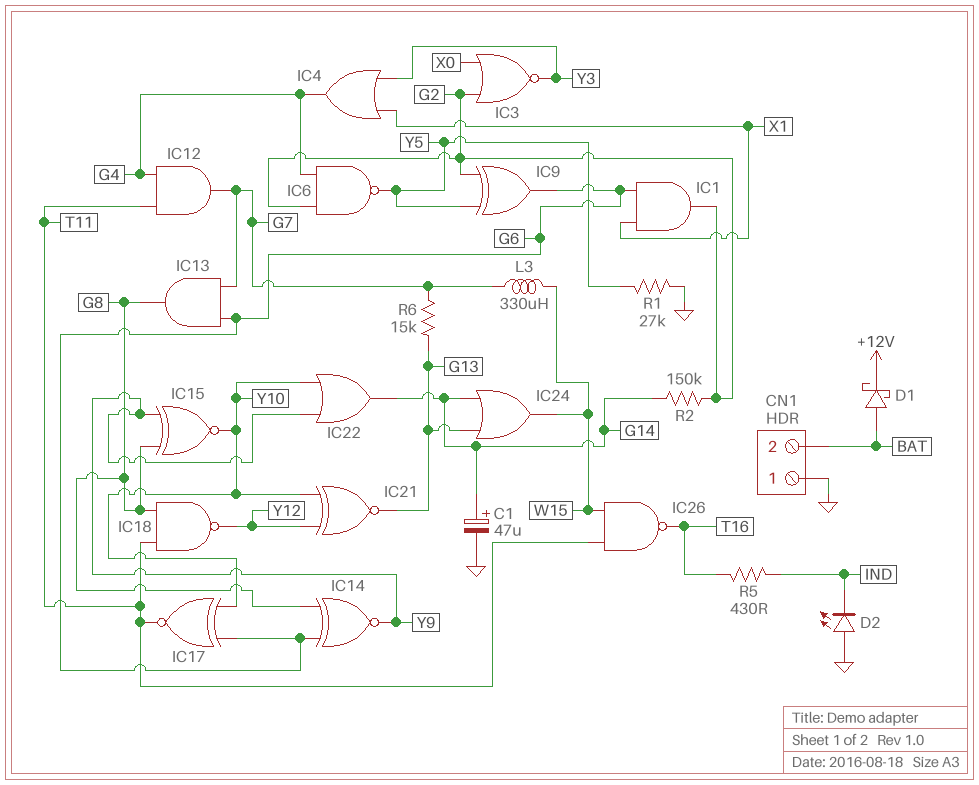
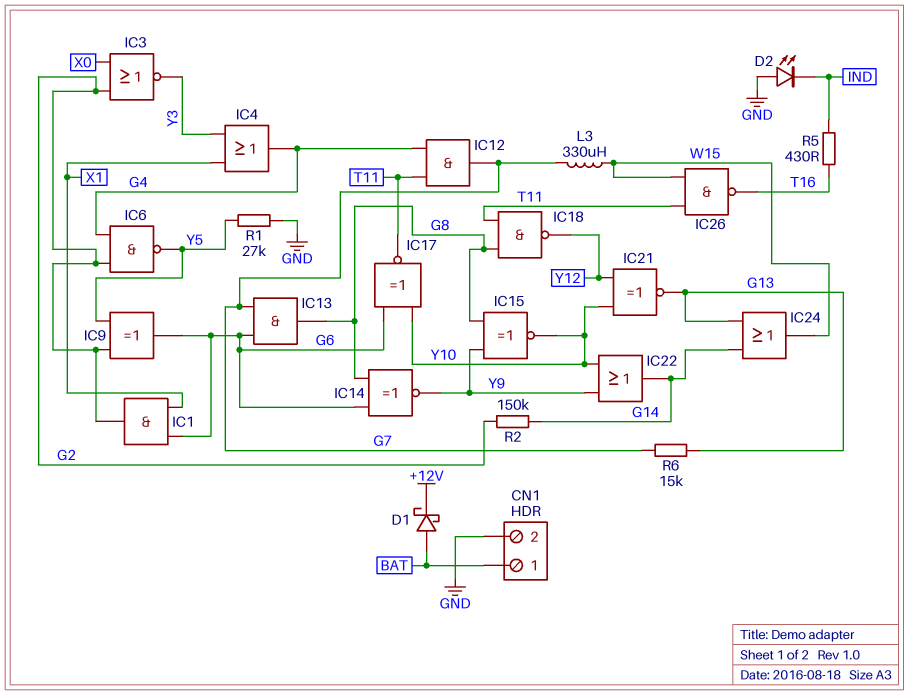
C1: 47uF (plus G14, minus GND) -> none
CN1 pin 1: GND -> BAT
CN1 pin 2: BAT -> GND

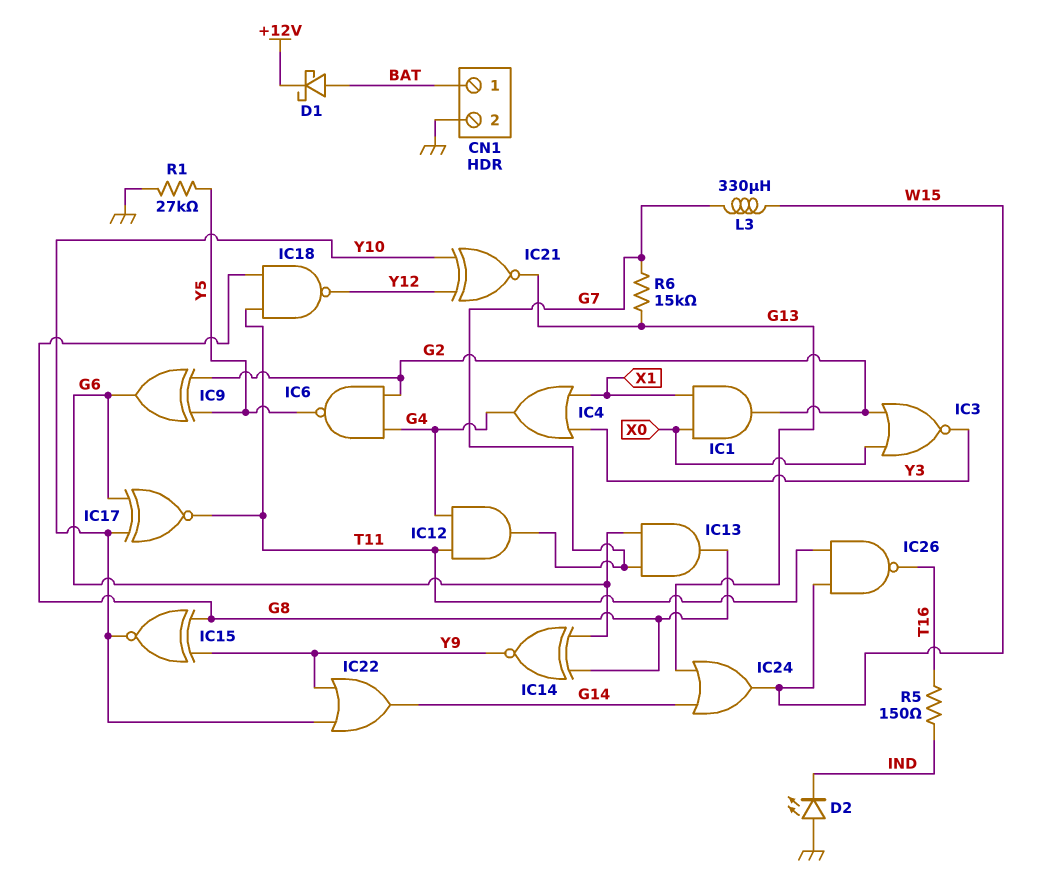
IC1: AND (in G6, in X1, out G2) -> AND (in X0, in X1, out G2)
R2: 150k (G2, G14) -> none
R5: 430 (IND, T16) -> 150 (IND, T16)

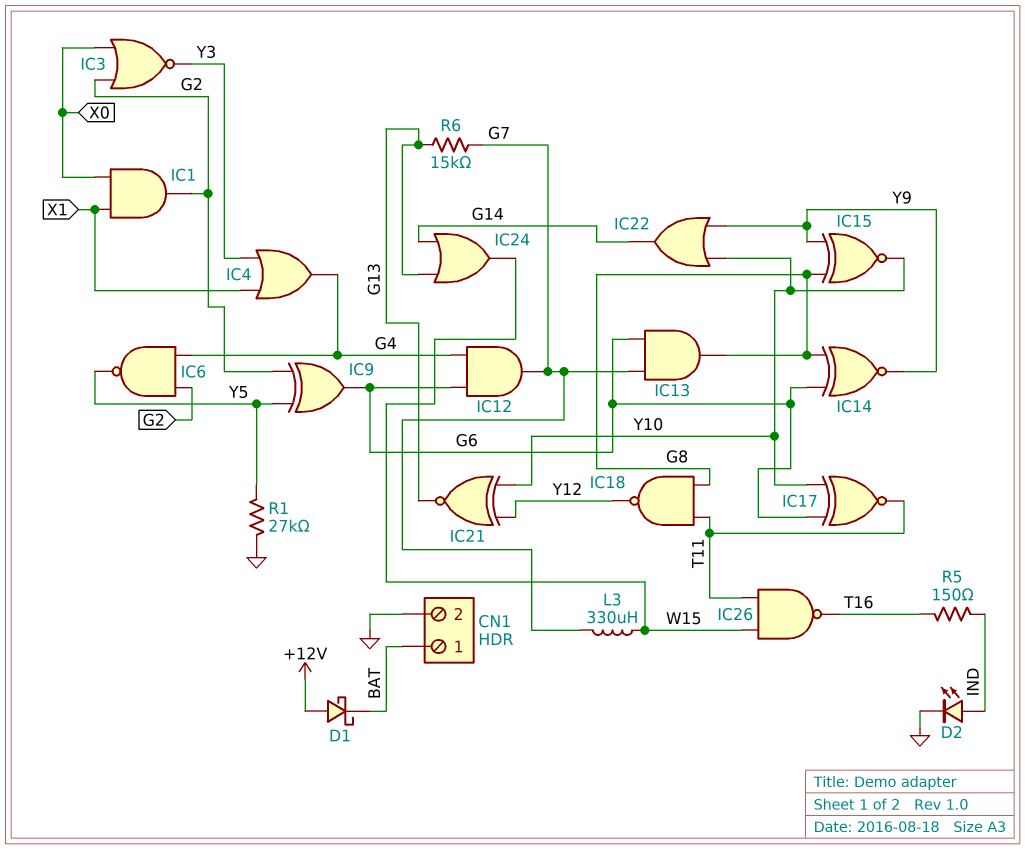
D1: schottky (A BAT, K +12V) -> schottky (A +12V, K BAT)
D2: LED (A GND, K IND) -> LED (A IND, K GND)
IC12: AND (in G4, in T11, out G7) -> AND (in G4, in G6, out G7)

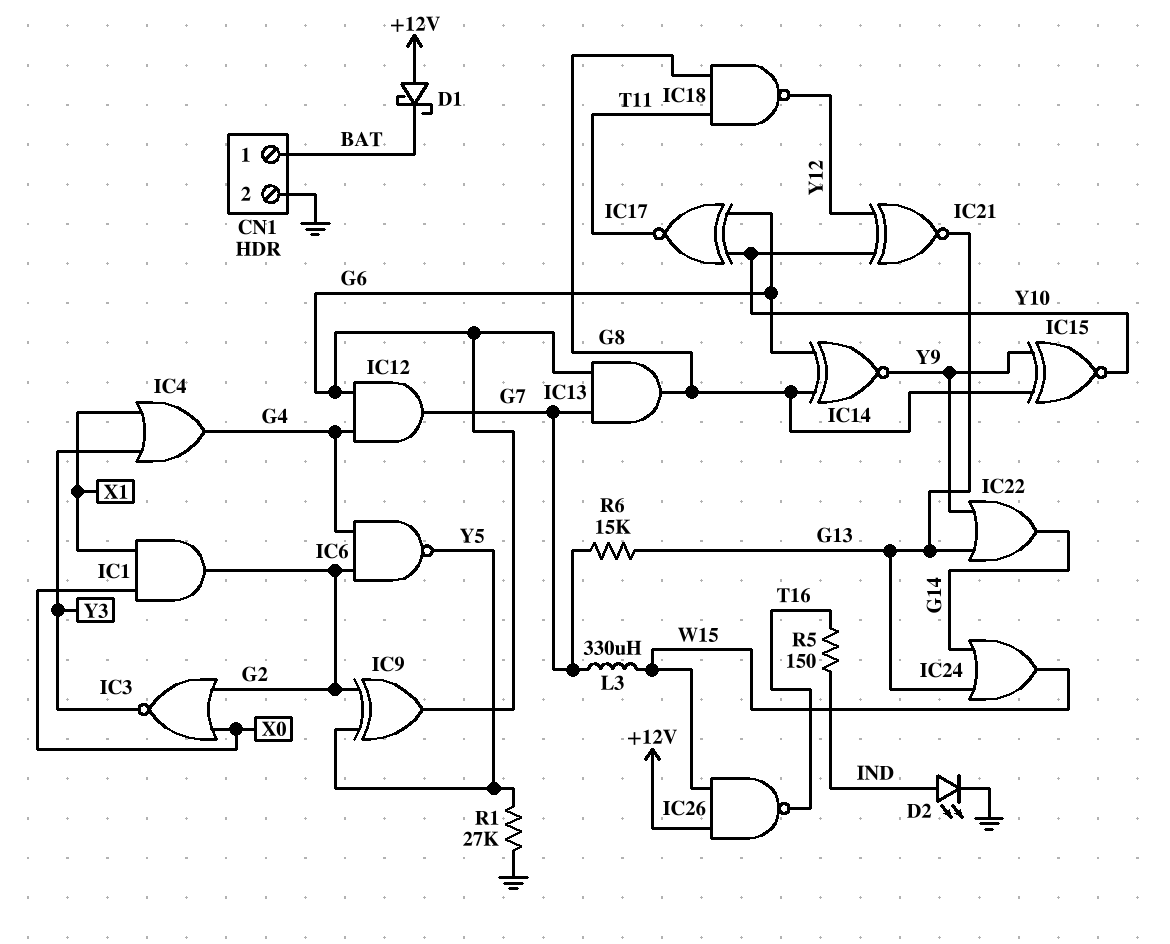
IC22: OR (in Y9, in Y10, out G14) -> OR (in G13, in Y9, out G14)
IC26: NAND (in T11, in W15, out T16) -> NAND (in +12V, in W15, out T16)

